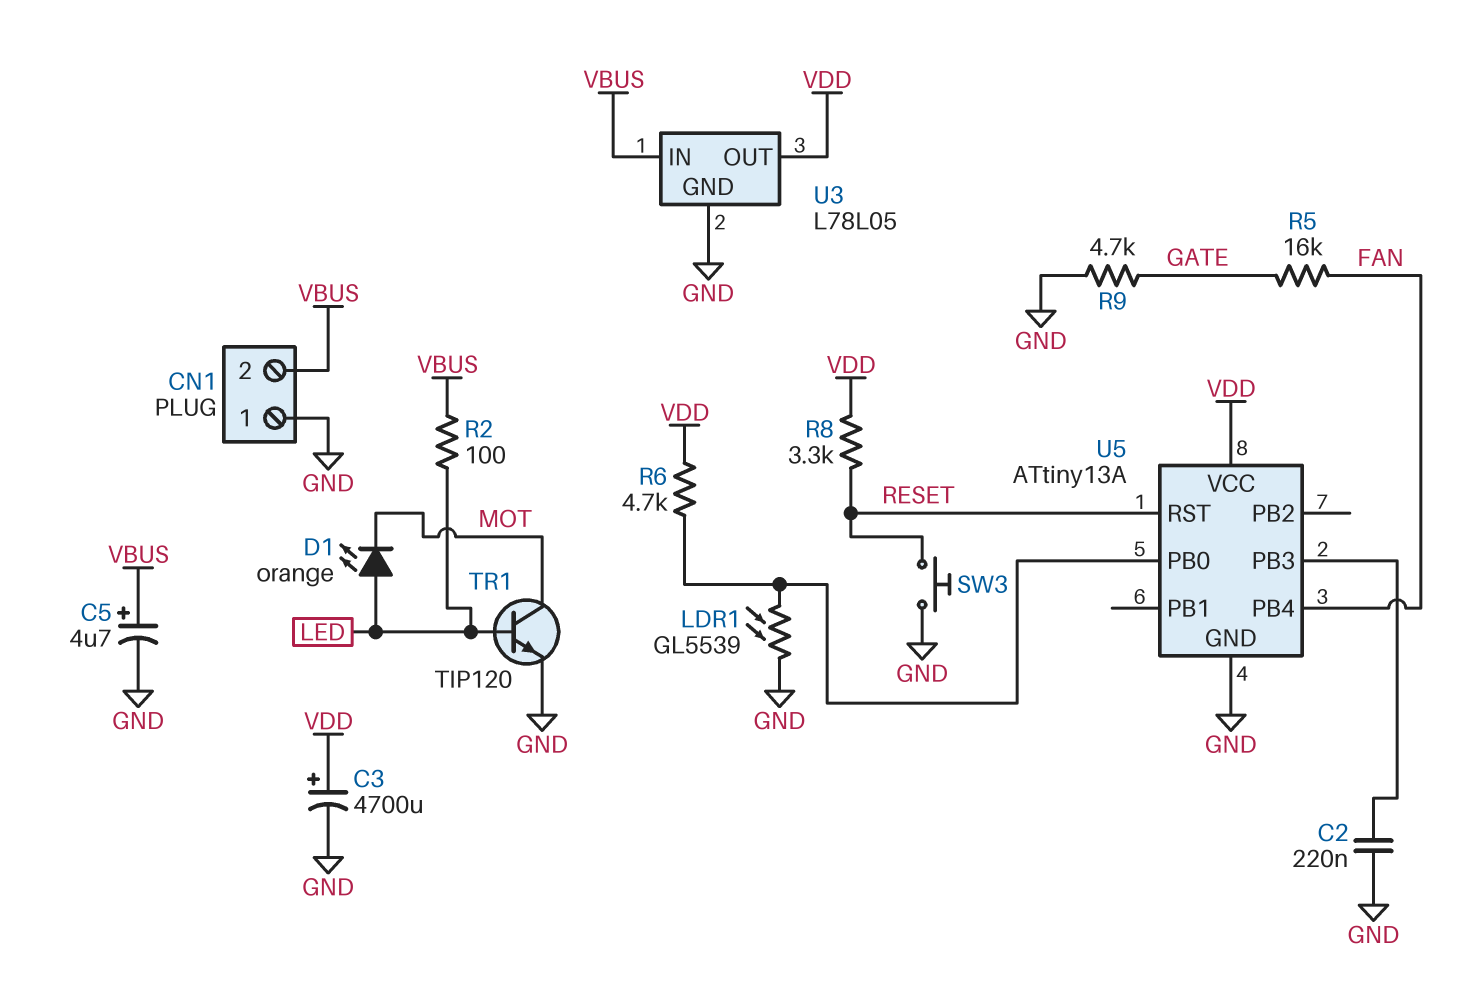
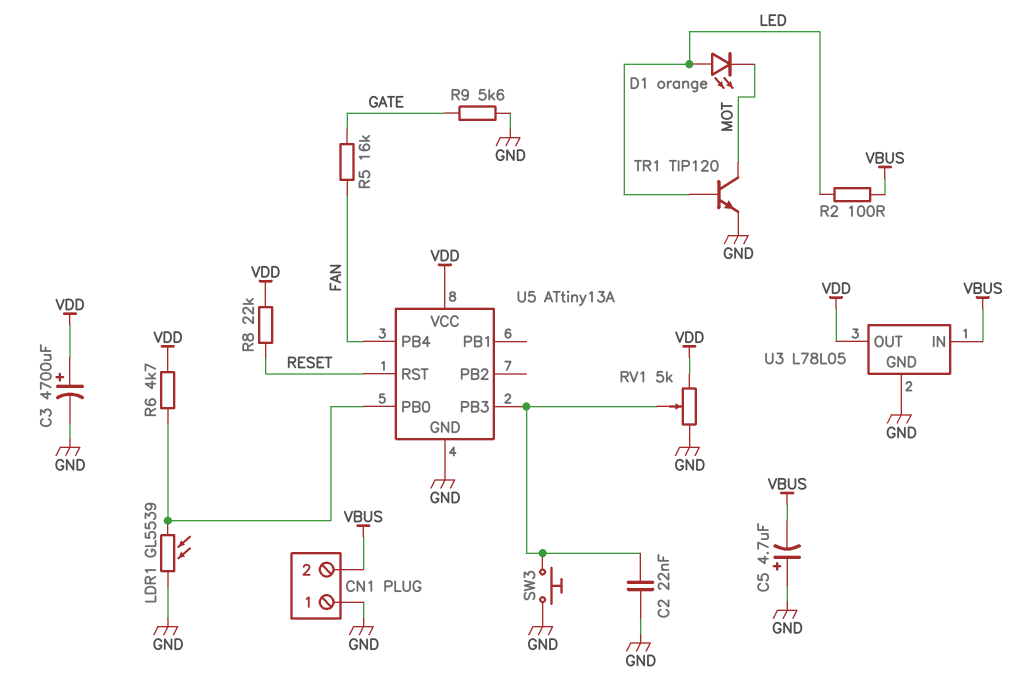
C2: 220nF (GND, U5/PB3) -> 22nF (GND, U5/PB3)
C5: 4.7uF (plus VBUS, minus GND) -> 4.7uF (plus GND, minus VBUS)
R8: 3.3k (RESET, VDD) -> 22k (RESET, VDD)
R9: 4.7k (GATE, GND) -> 5.6k (GATE, GND)
RV1: none -> 5k (GND, VDD, wiper U5/PB3)
SW3: button (GND, RESET) -> button (GND, U5/PB3)

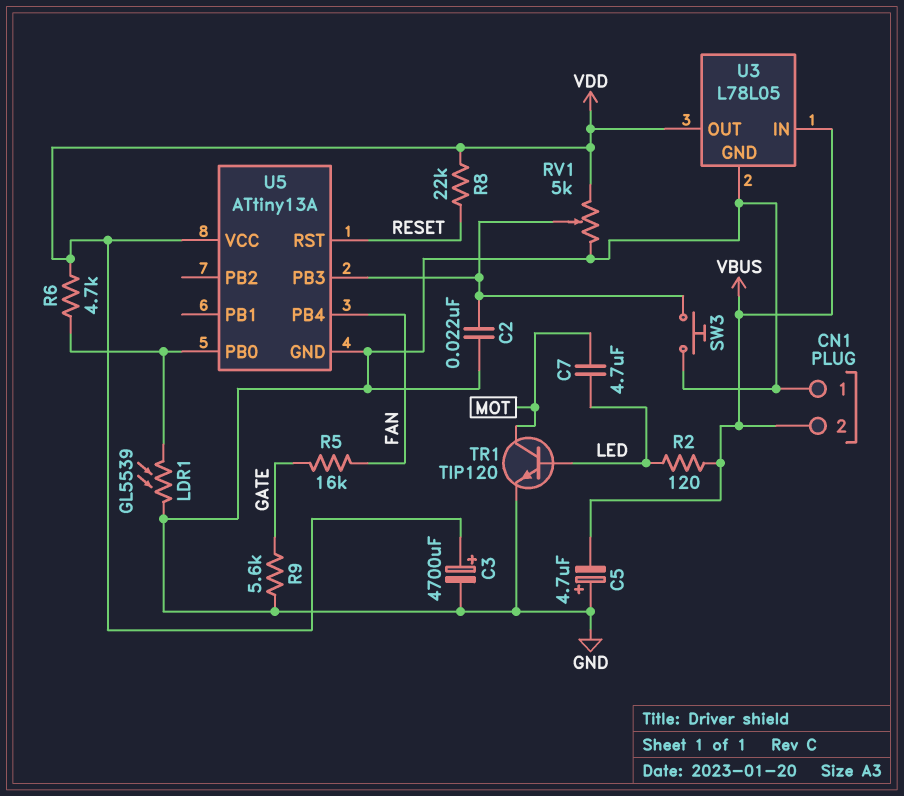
C7: none -> 4.7uF (LED, MOT)
D1: LED orange (A LED, K MOT) -> none
R2: 100 (LED, VBUS) -> 120 (LED, VBUS)

